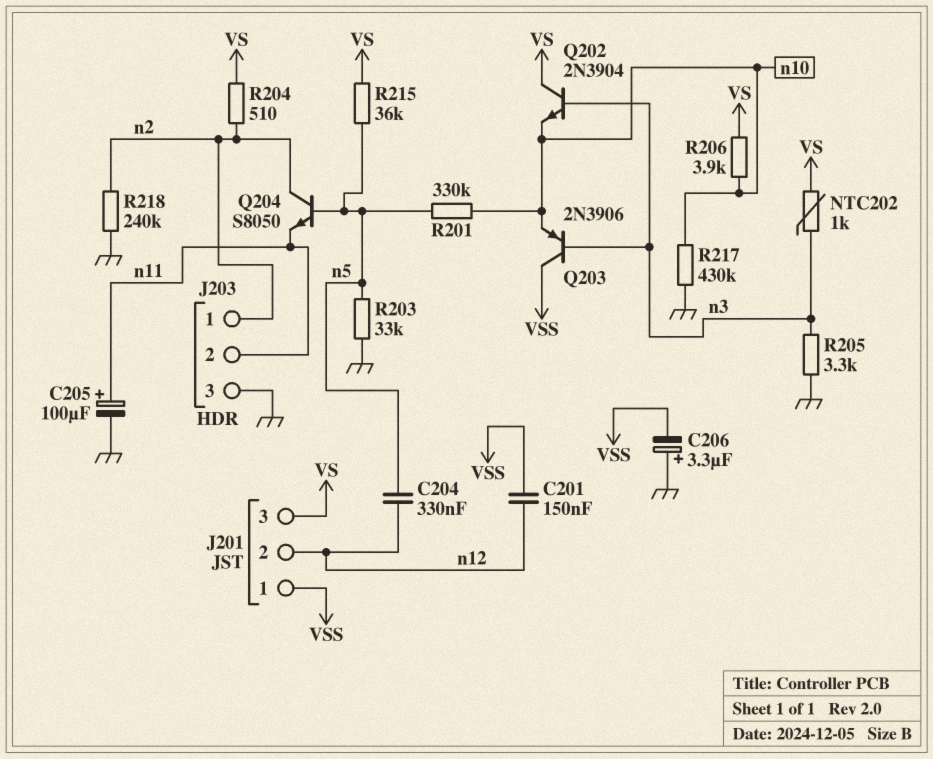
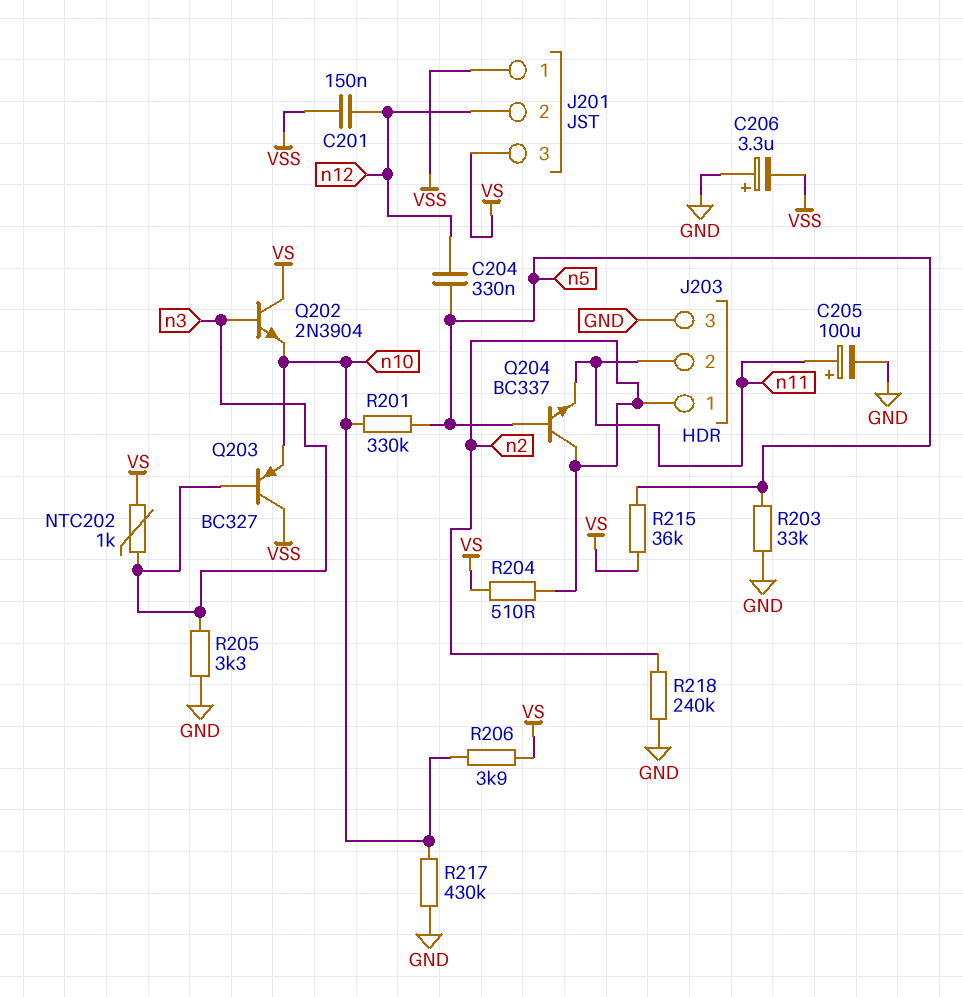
Q203: PNP 2N3906 (B n3, C VSS, E n10) -> PNP BC327 (B n3, C VSS, E n10)
Q204: NPN S8050 (B n5, C n2, E n11) -> NPN BC337 (B n5, C n2, E n11)

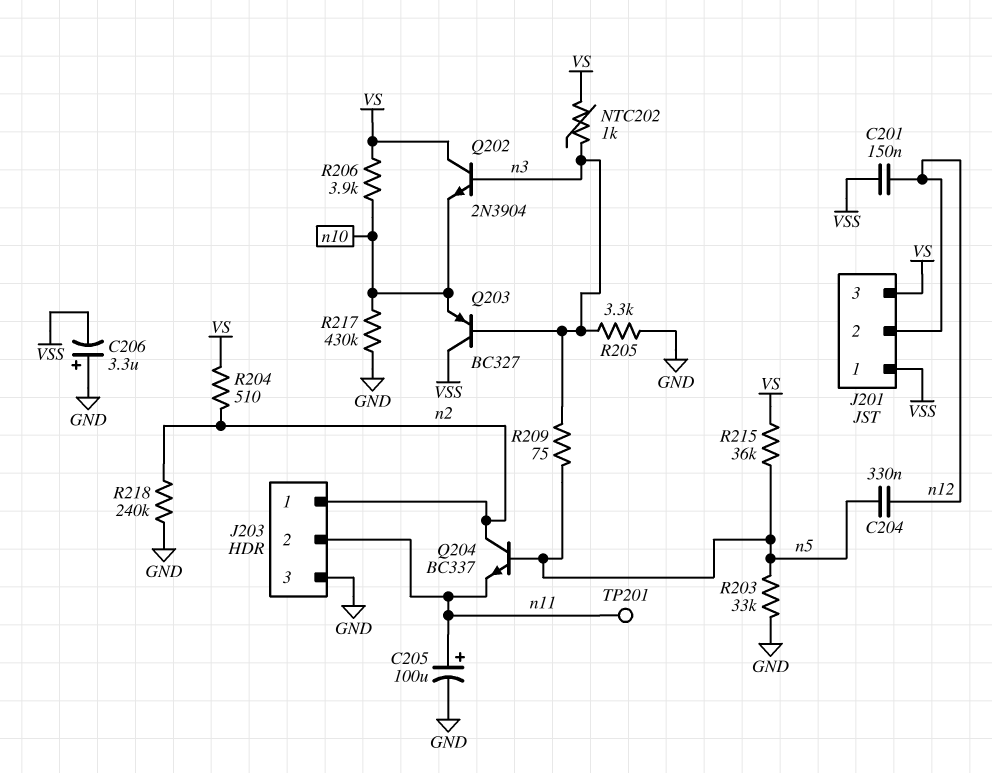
R201: 330k (n5, n10) -> none
R209: none -> 75 (n3, n5)
TP201: none -> test point (n11)

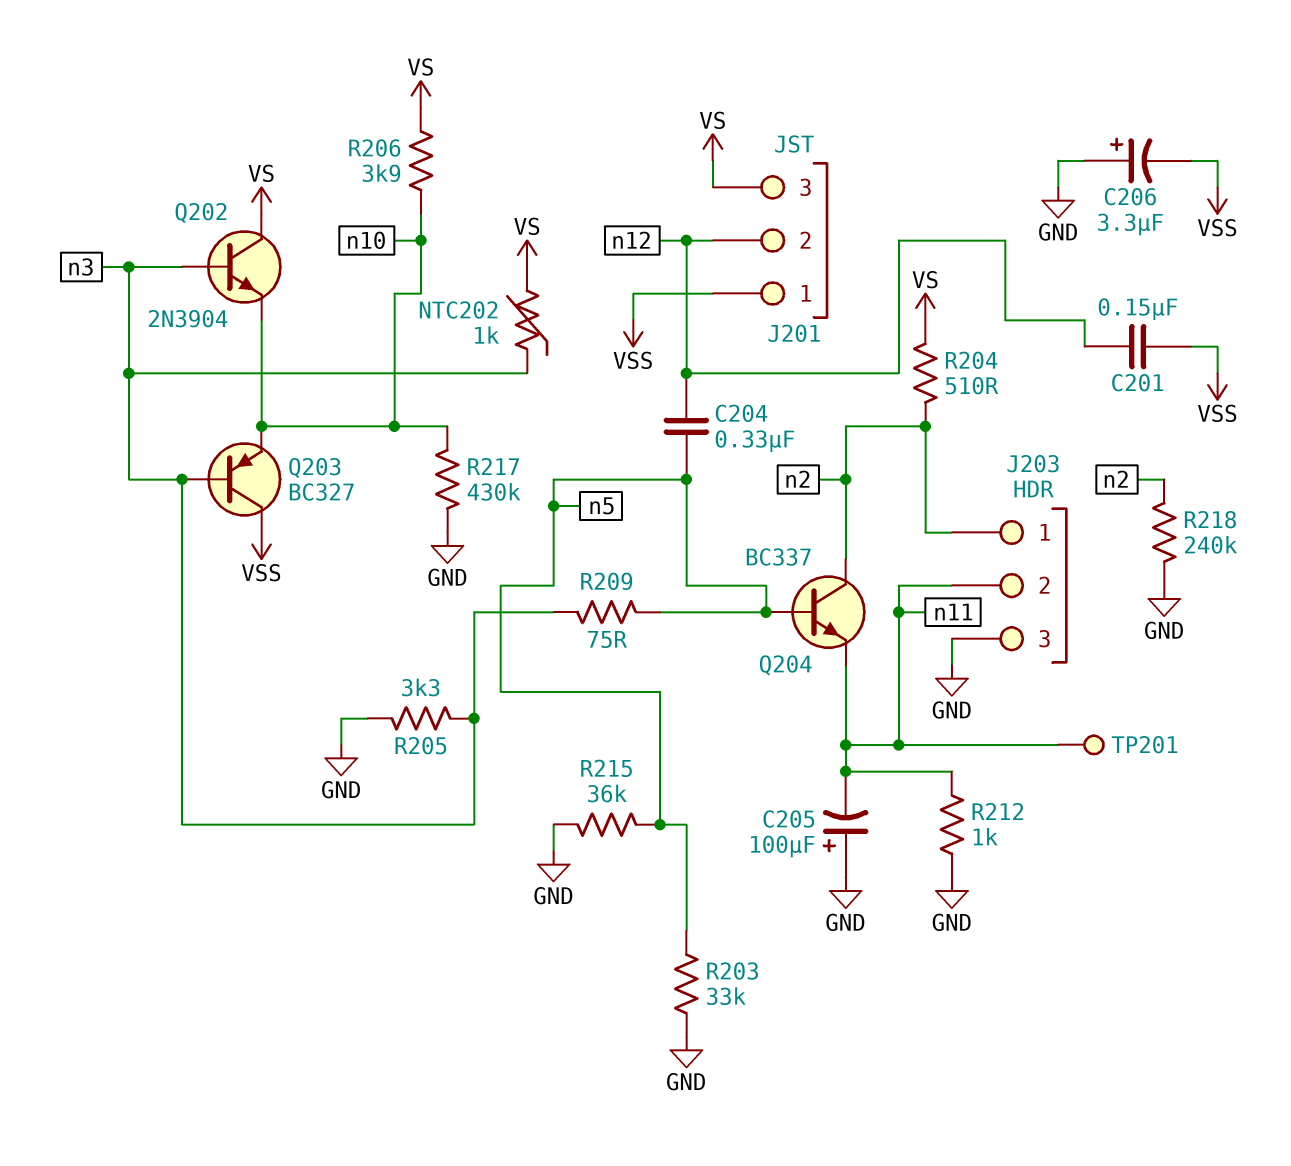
C205: 100uF (plus n11, minus GND) -> 100uF (plus GND, minus n11)
R212: none -> 1k (GND, n11)
R215: 36k (VS, n5) -> 36k (GND, n5)

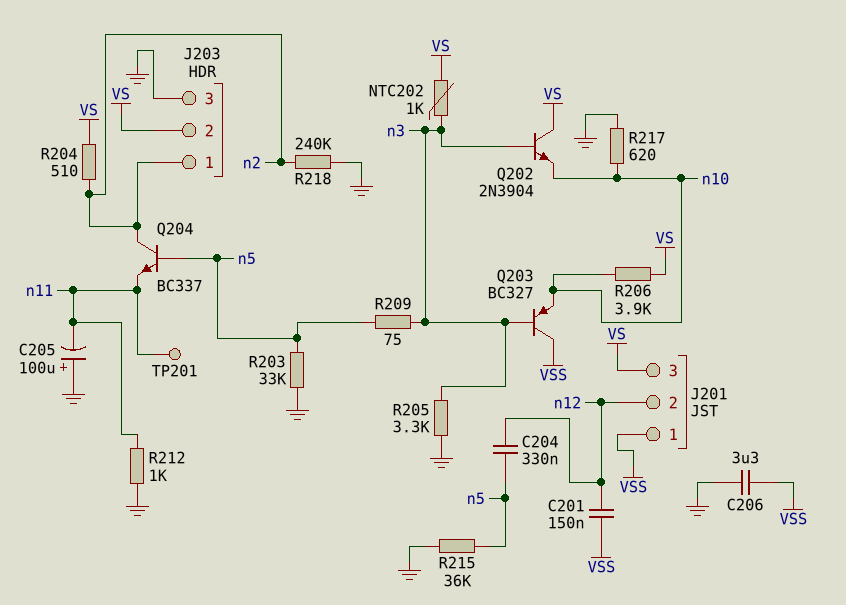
C206: 3.3uF (plus GND, minus VSS) -> 3.3uF (GND, VSS)
J203 pin 2: n11 -> VS
R217: 430k (GND, n10) -> 620 (GND, n10)

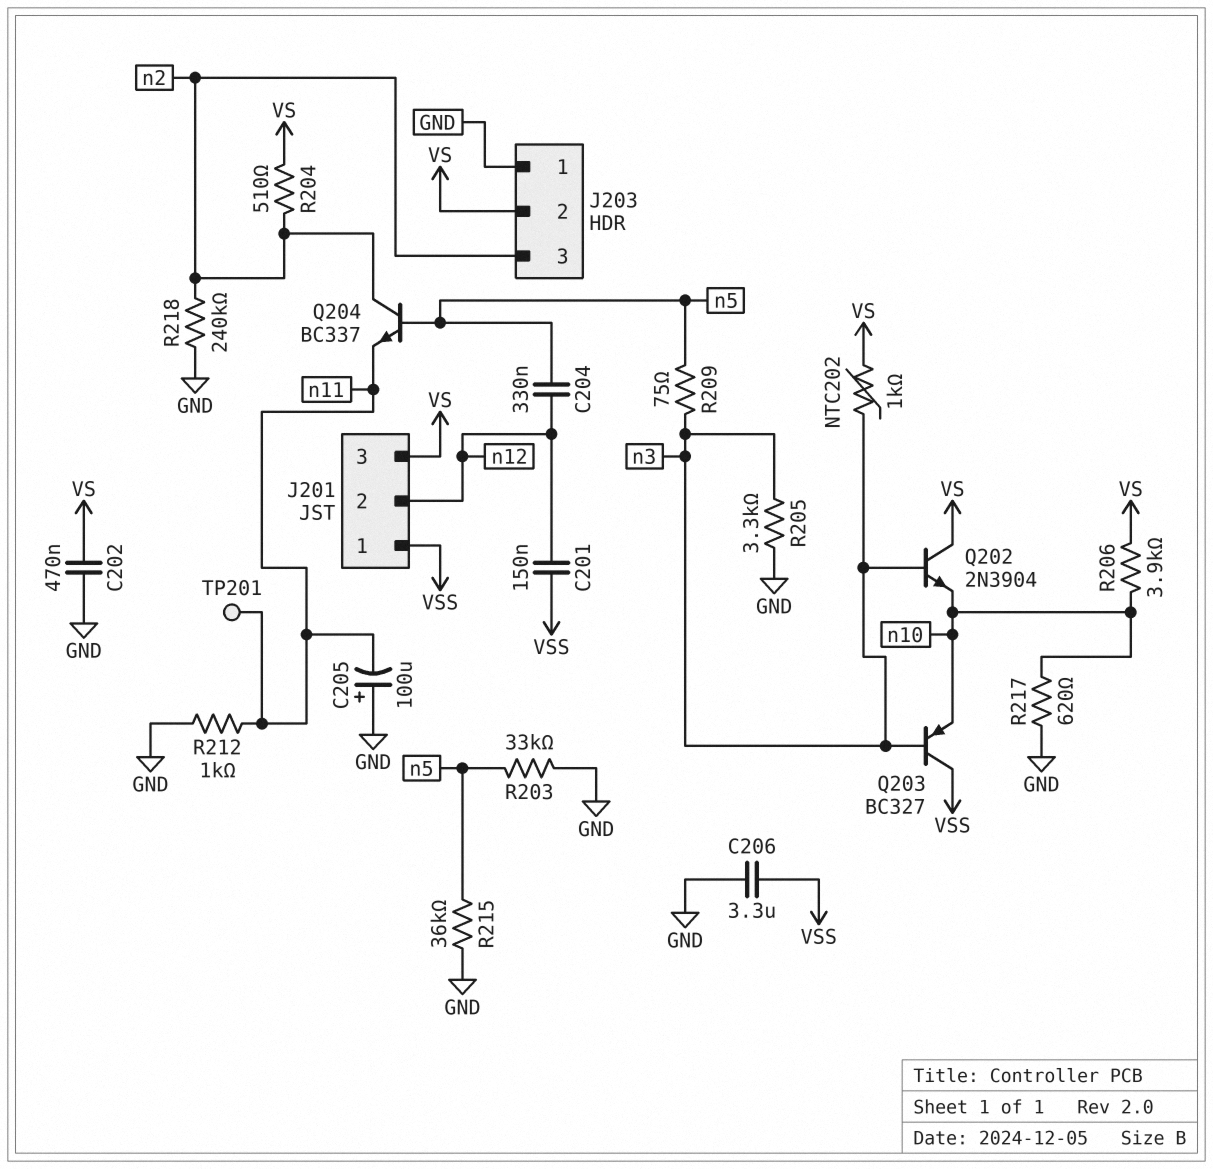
C202: none -> 470nF (GND, VS)
J203 pin 1: n2 -> GND
J203 pin 3: GND -> n2

